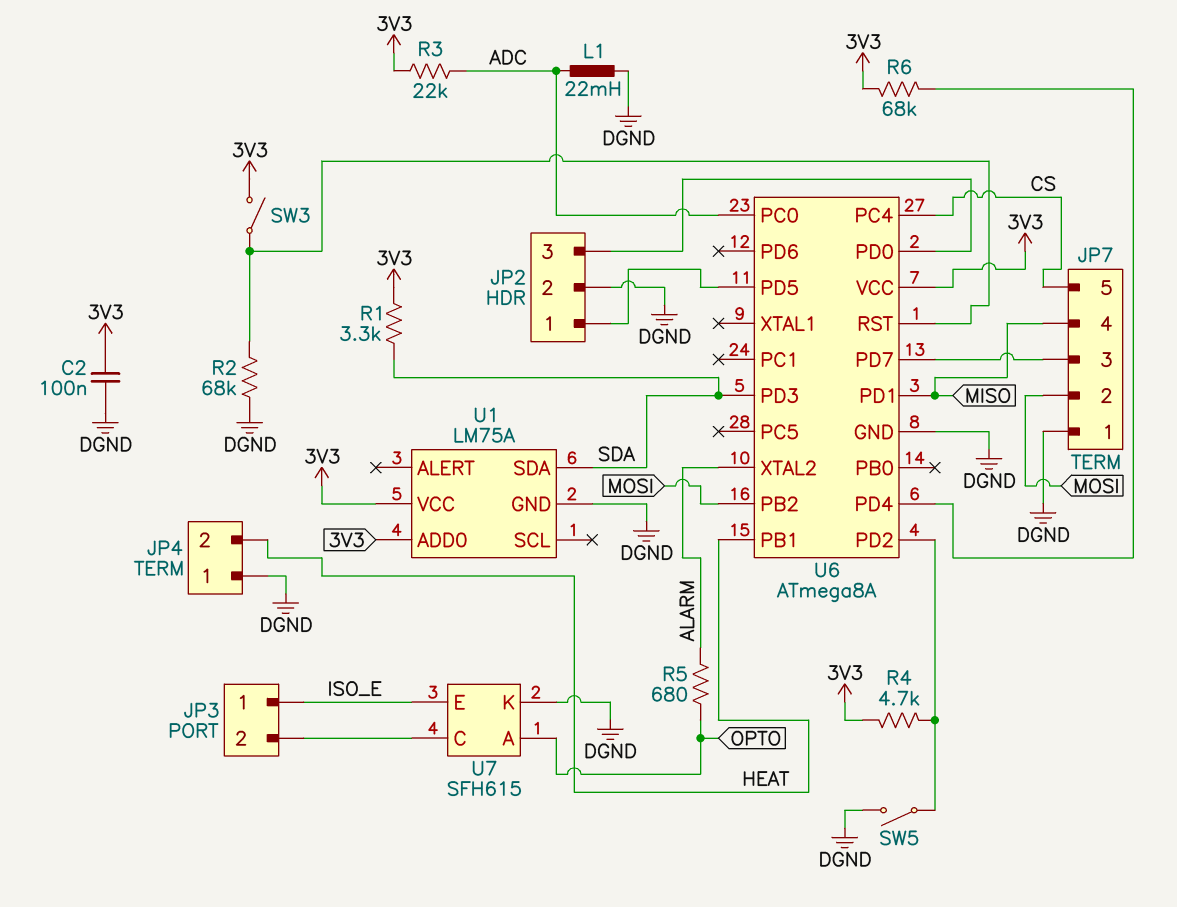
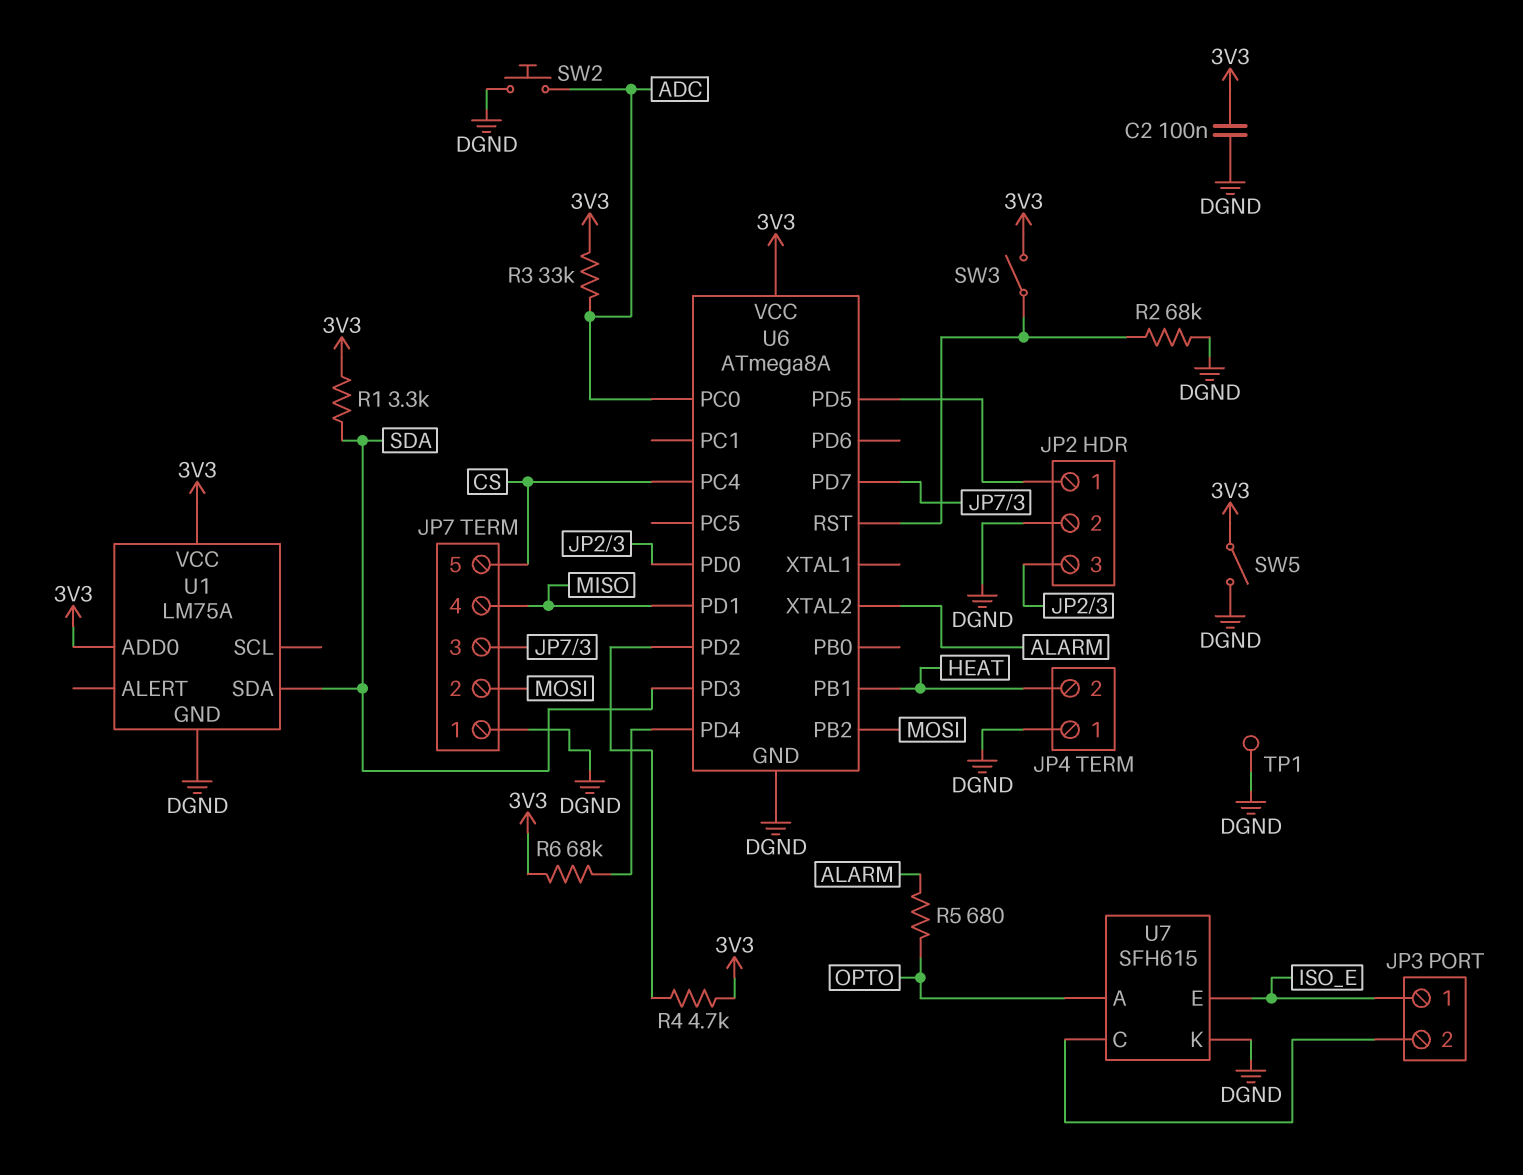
L1: 22mH (ADC, DGND) -> none
R3: 22k (3V3, ADC) -> 33k (3V3, ADC)
SW2: none -> button (ADC, DGND)
SW5: switch (DGND, U6/PD2) -> switch (3V3, DGND)
TP1: none -> test point (DGND)

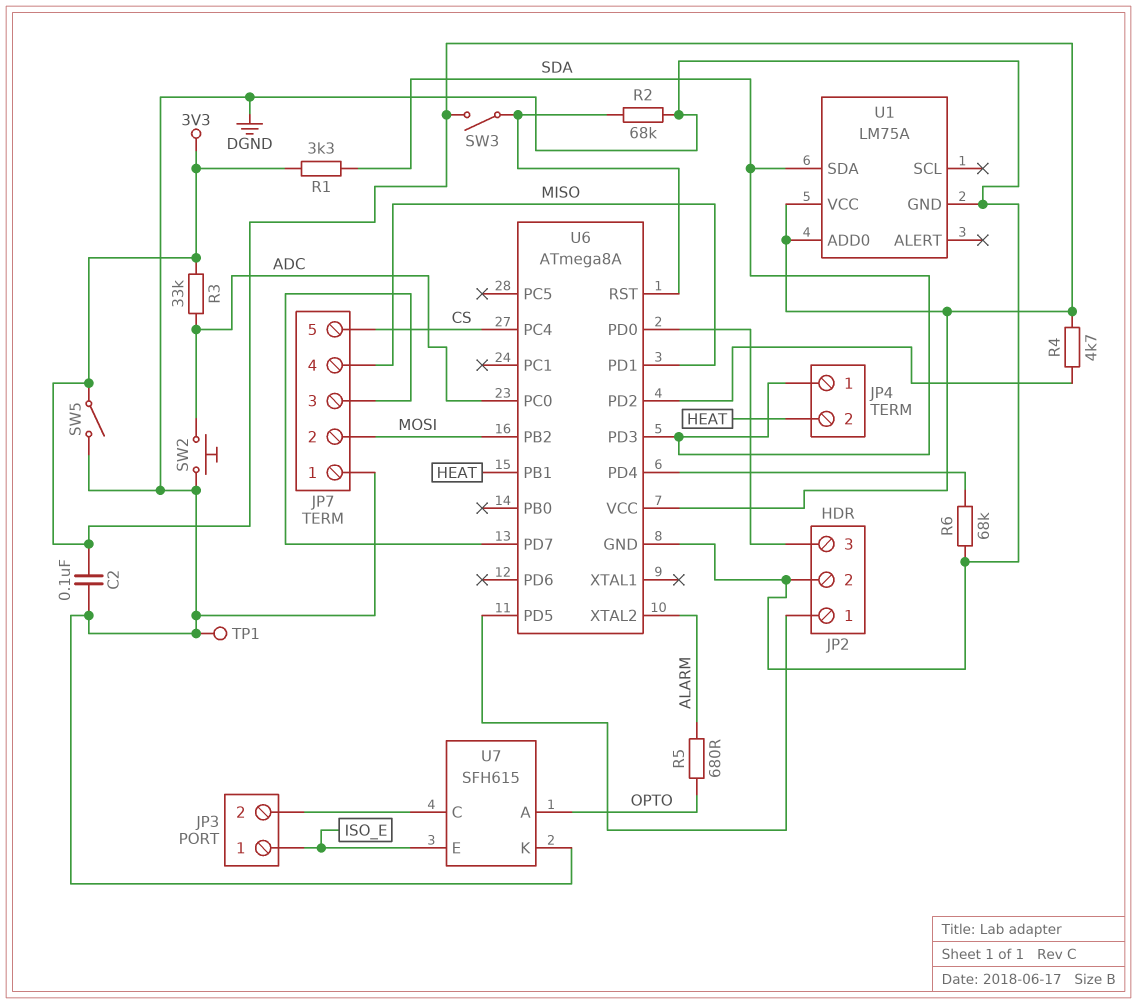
JP4 pin 1: DGND -> SDA
R6: 68k (3V3, U6/PD4) -> 68k (DGND, U6/PD4)

